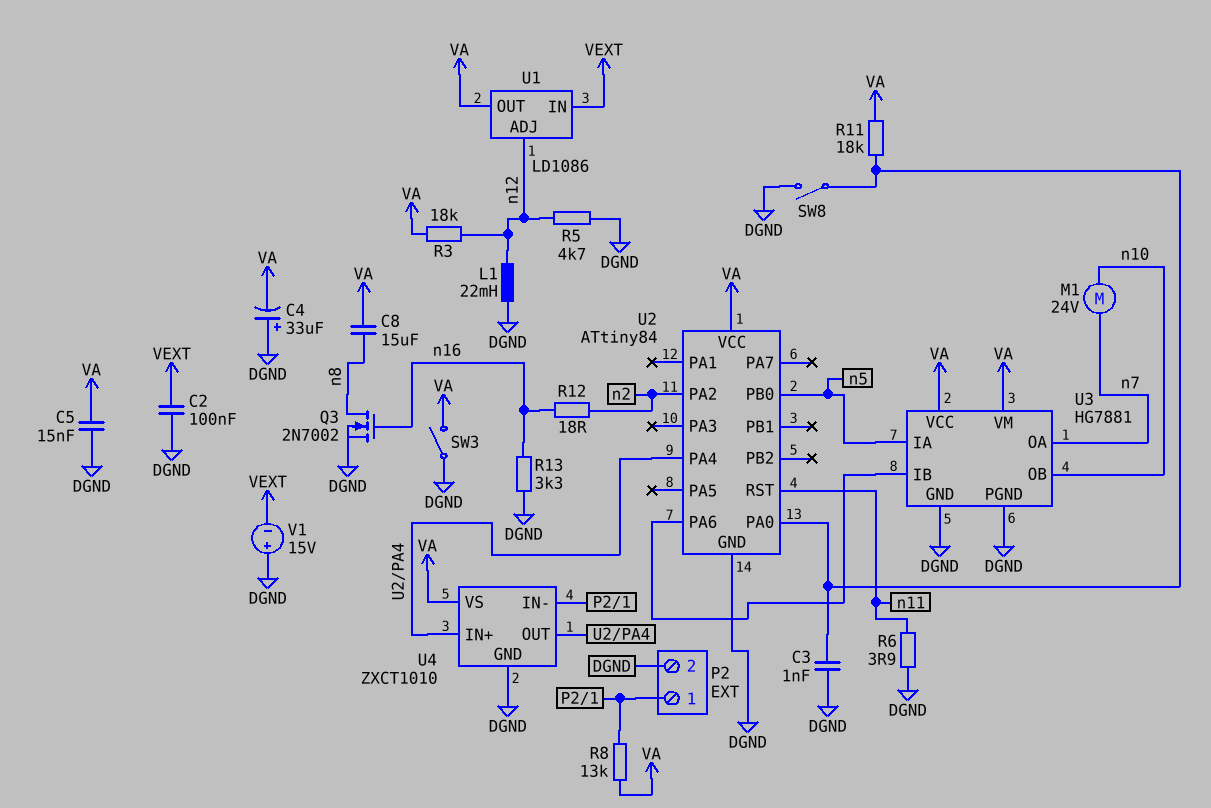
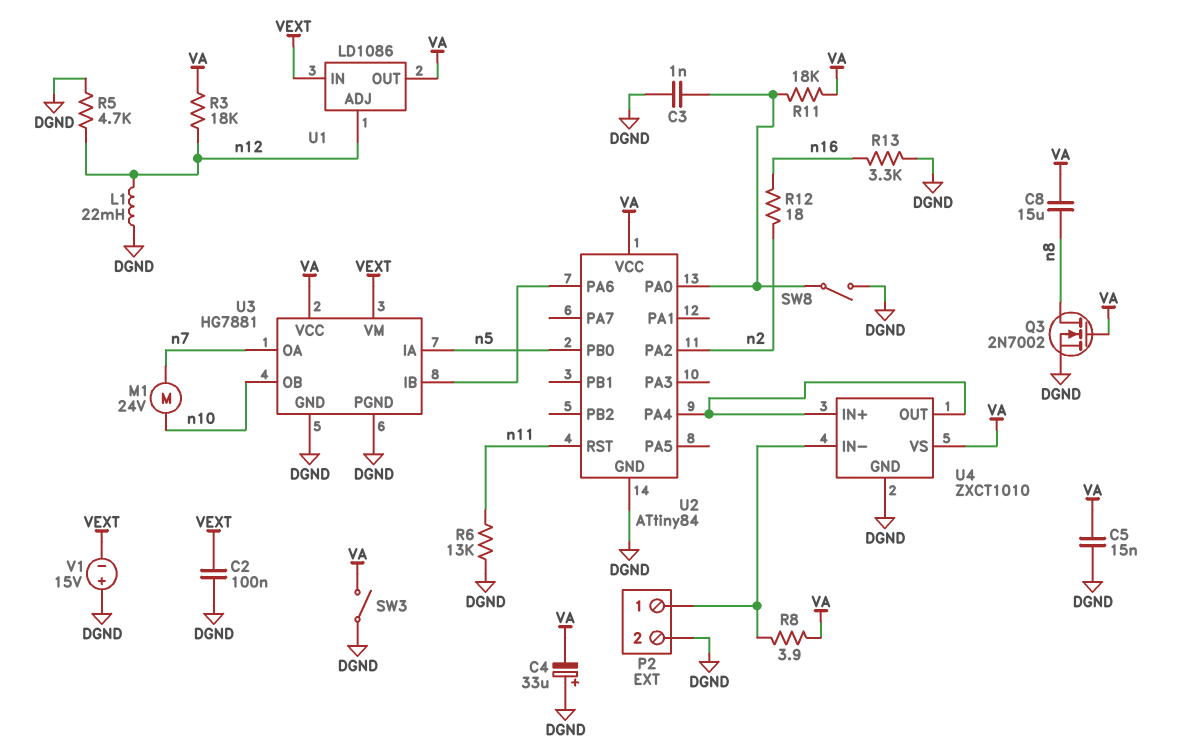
Q3: NMOS 2N7002 (G n16, D n8, S DGND) -> NMOS 2N7002 (G VA, D n8, S DGND)
R6: 3.9 (DGND, n11) -> 13k (DGND, n11)
R8: 13k (P2/1, VA) -> 3.9 (P2/1, VA)
U3 pin VM: VA -> VEXT

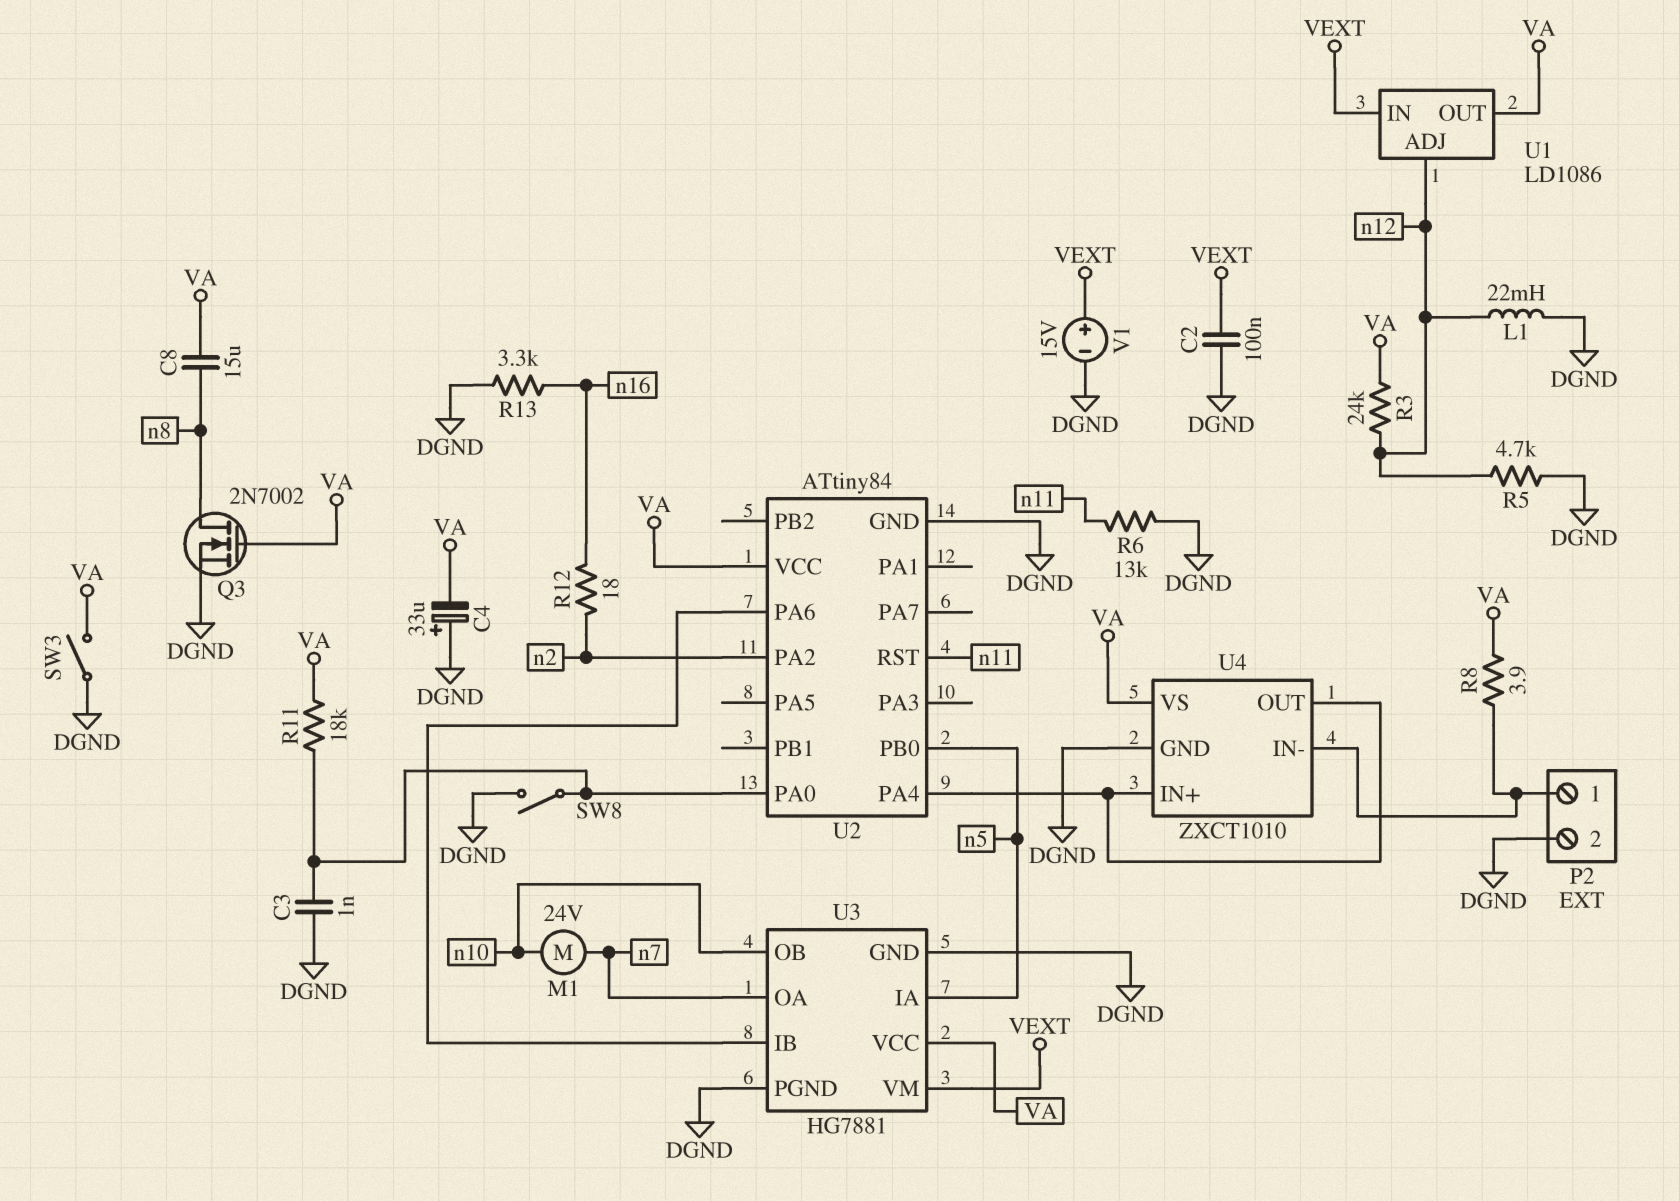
C5: 15nF (DGND, VA) -> none
R3: 18k (VA, n12) -> 24k (VA, n12)
V1: 15V (plus DGND, minus VEXT) -> 15V (plus VEXT, minus DGND)

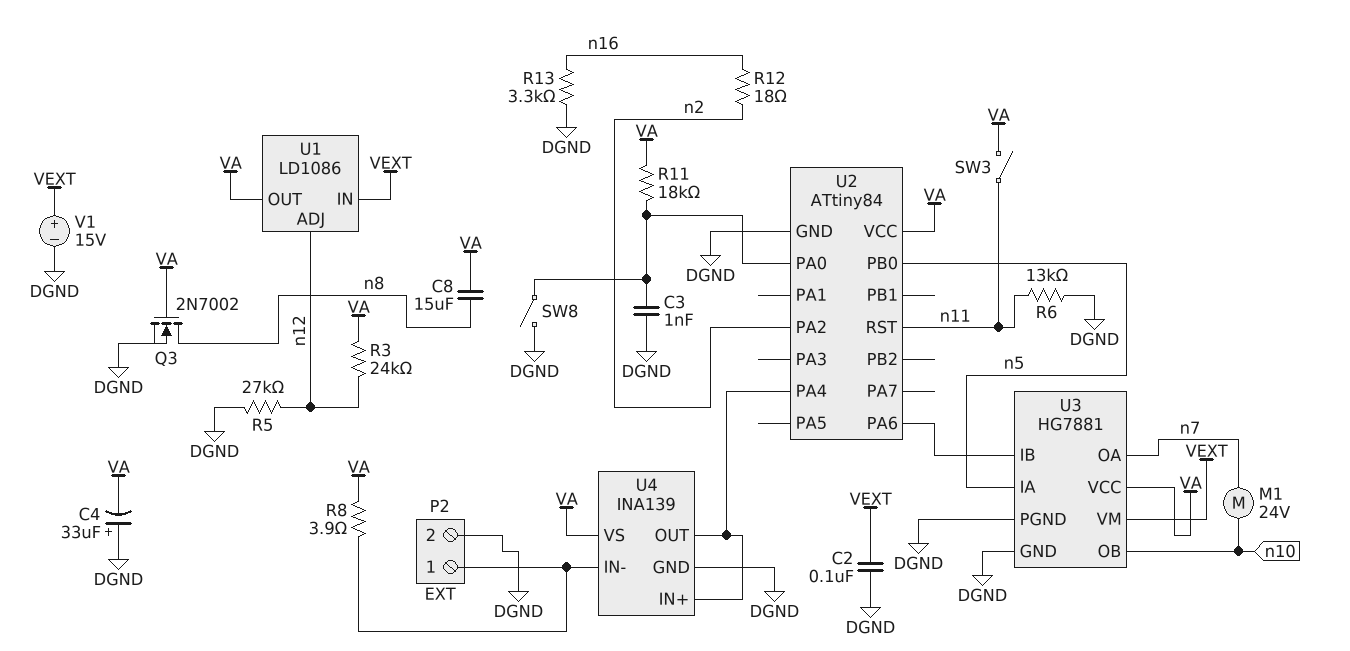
L1: 22mH (DGND, n12) -> none
R5: 4.7k (DGND, n12) -> 27k (DGND, n12)
SW3: switch (DGND, VA) -> switch (VA, n11)
U4: ZXCT1010 -> INA139

